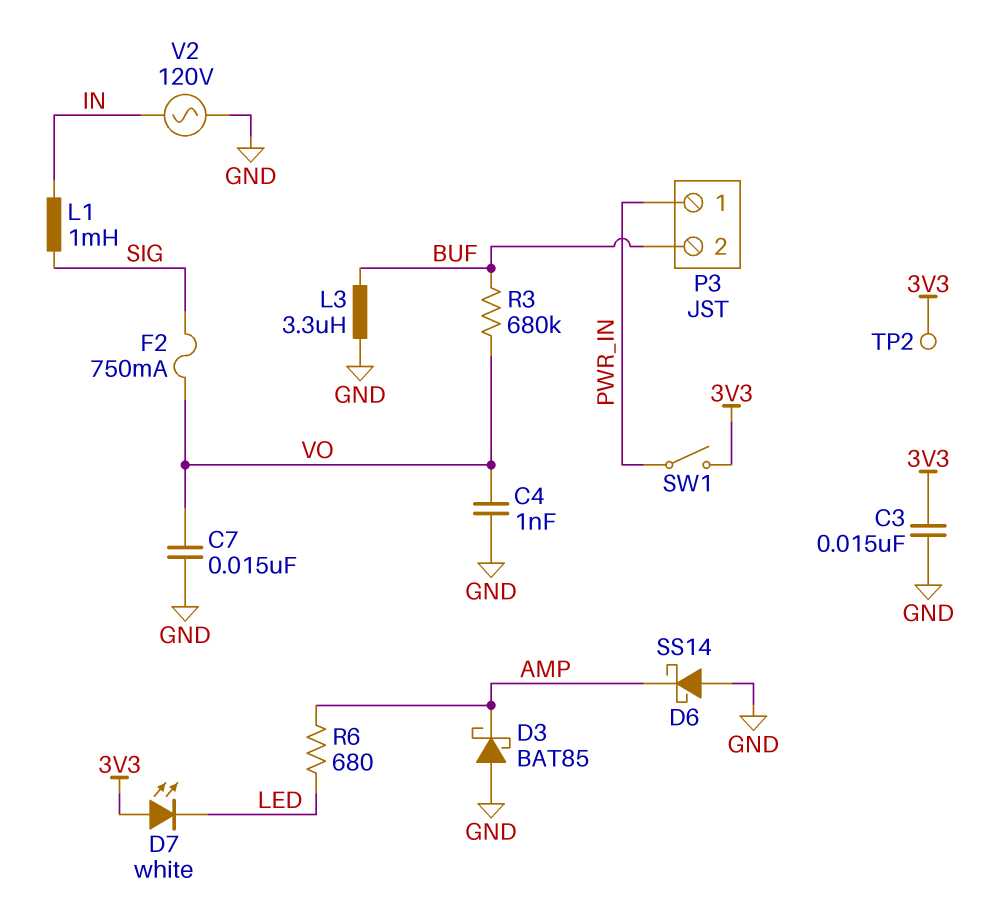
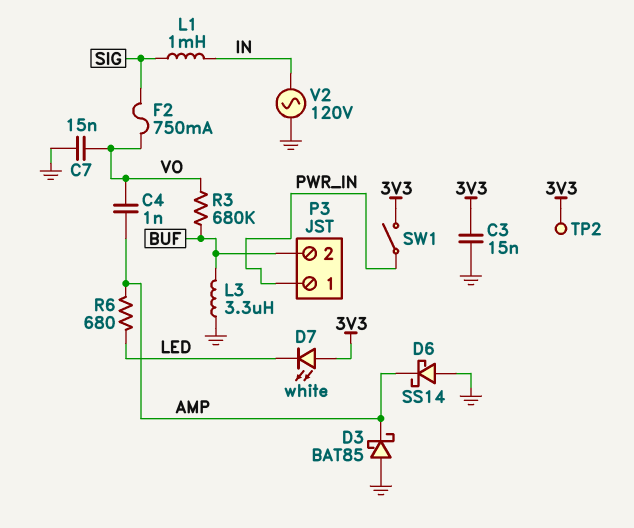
C4: 1nF (GND, VO) -> 1nF (AMP, VO)

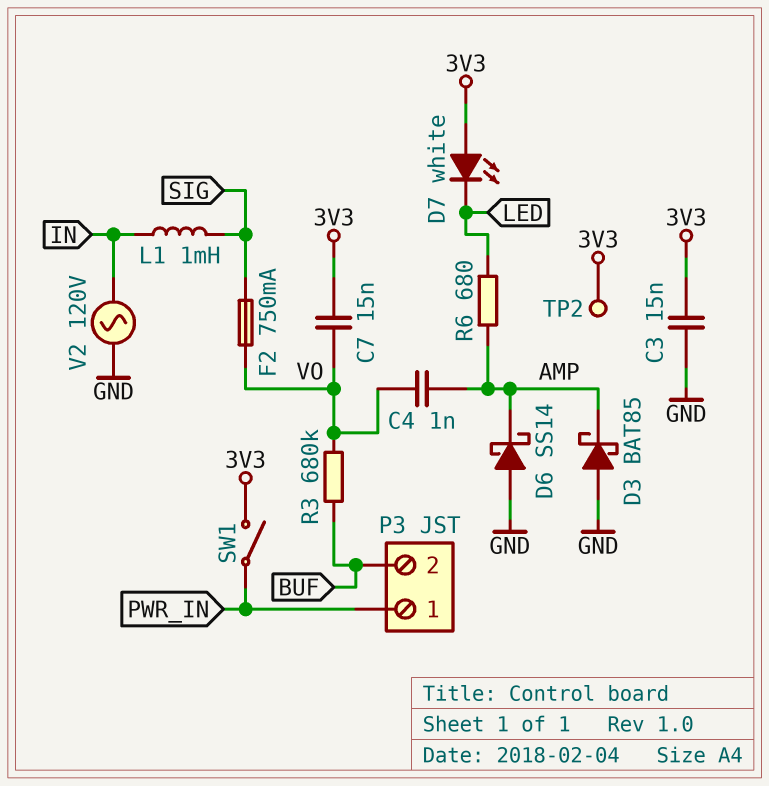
C7: 15nF (GND, VO) -> 15nF (3V3, VO)
L3: 3.3uH (BUF, GND) -> none

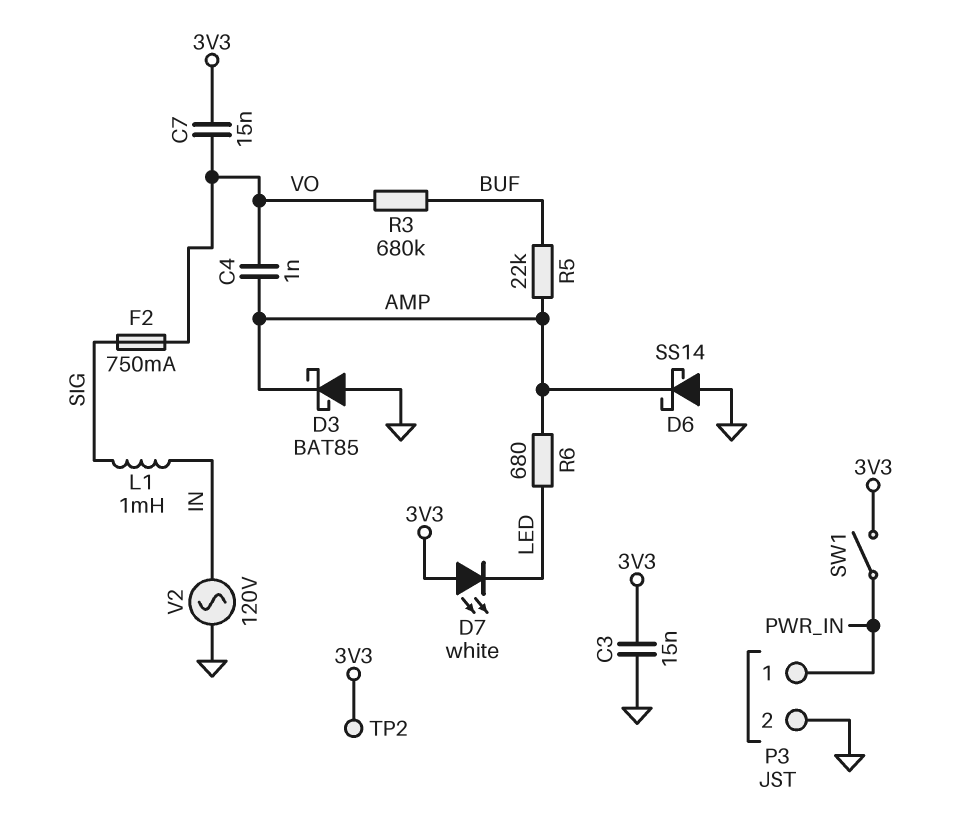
P3 pin 2: BUF -> GND
R5: none -> 22k (AMP, BUF)

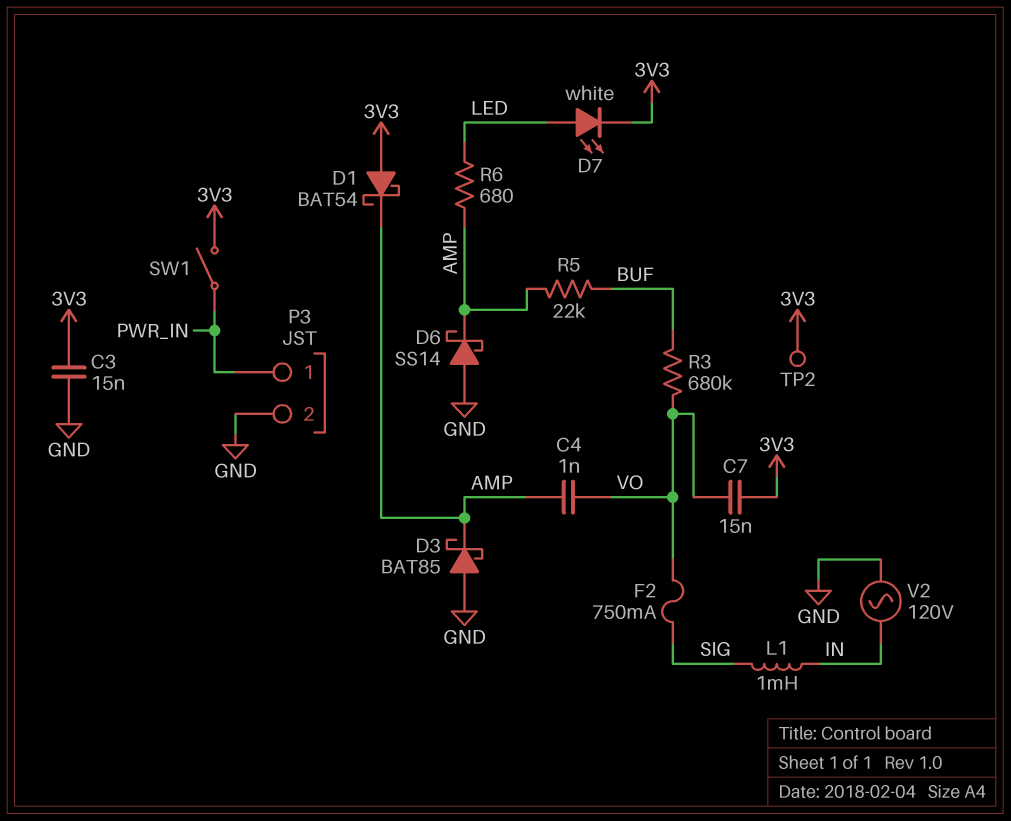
D1: none -> schottky BAT54 (A 3V3, K AMP)
D7: LED white (A 3V3, K LED) -> LED white (A LED, K 3V3)

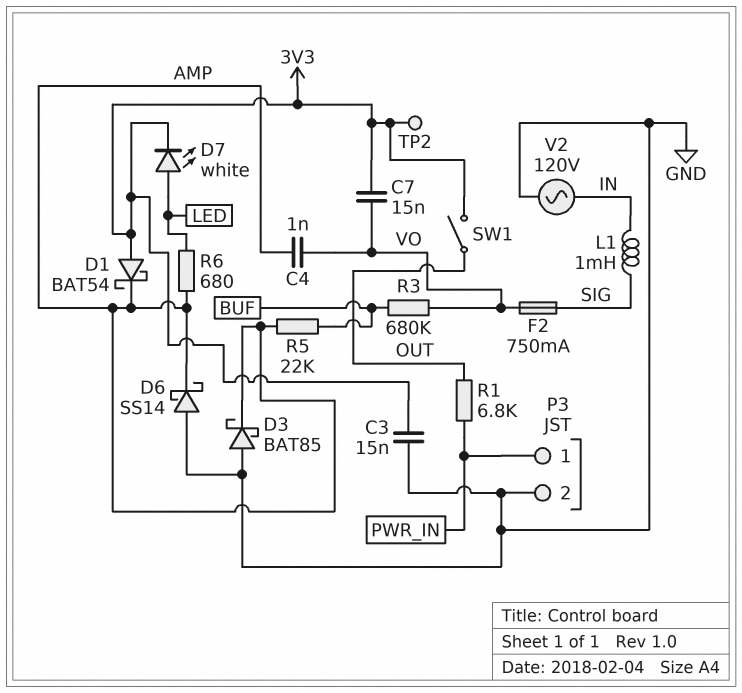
R1: none -> 6.8k (OUT, PWR_IN)
SW1: switch (3V3, PWR_IN) -> switch (3V3, OUT)

